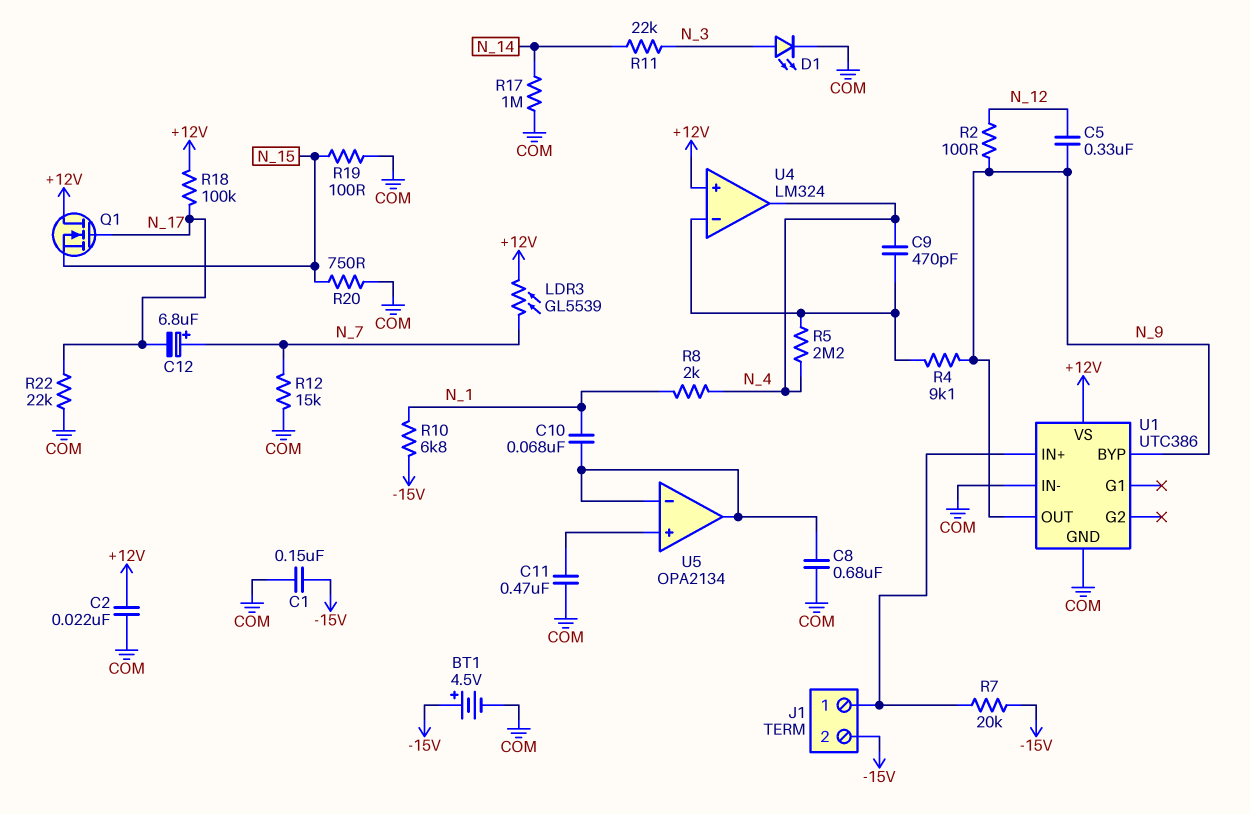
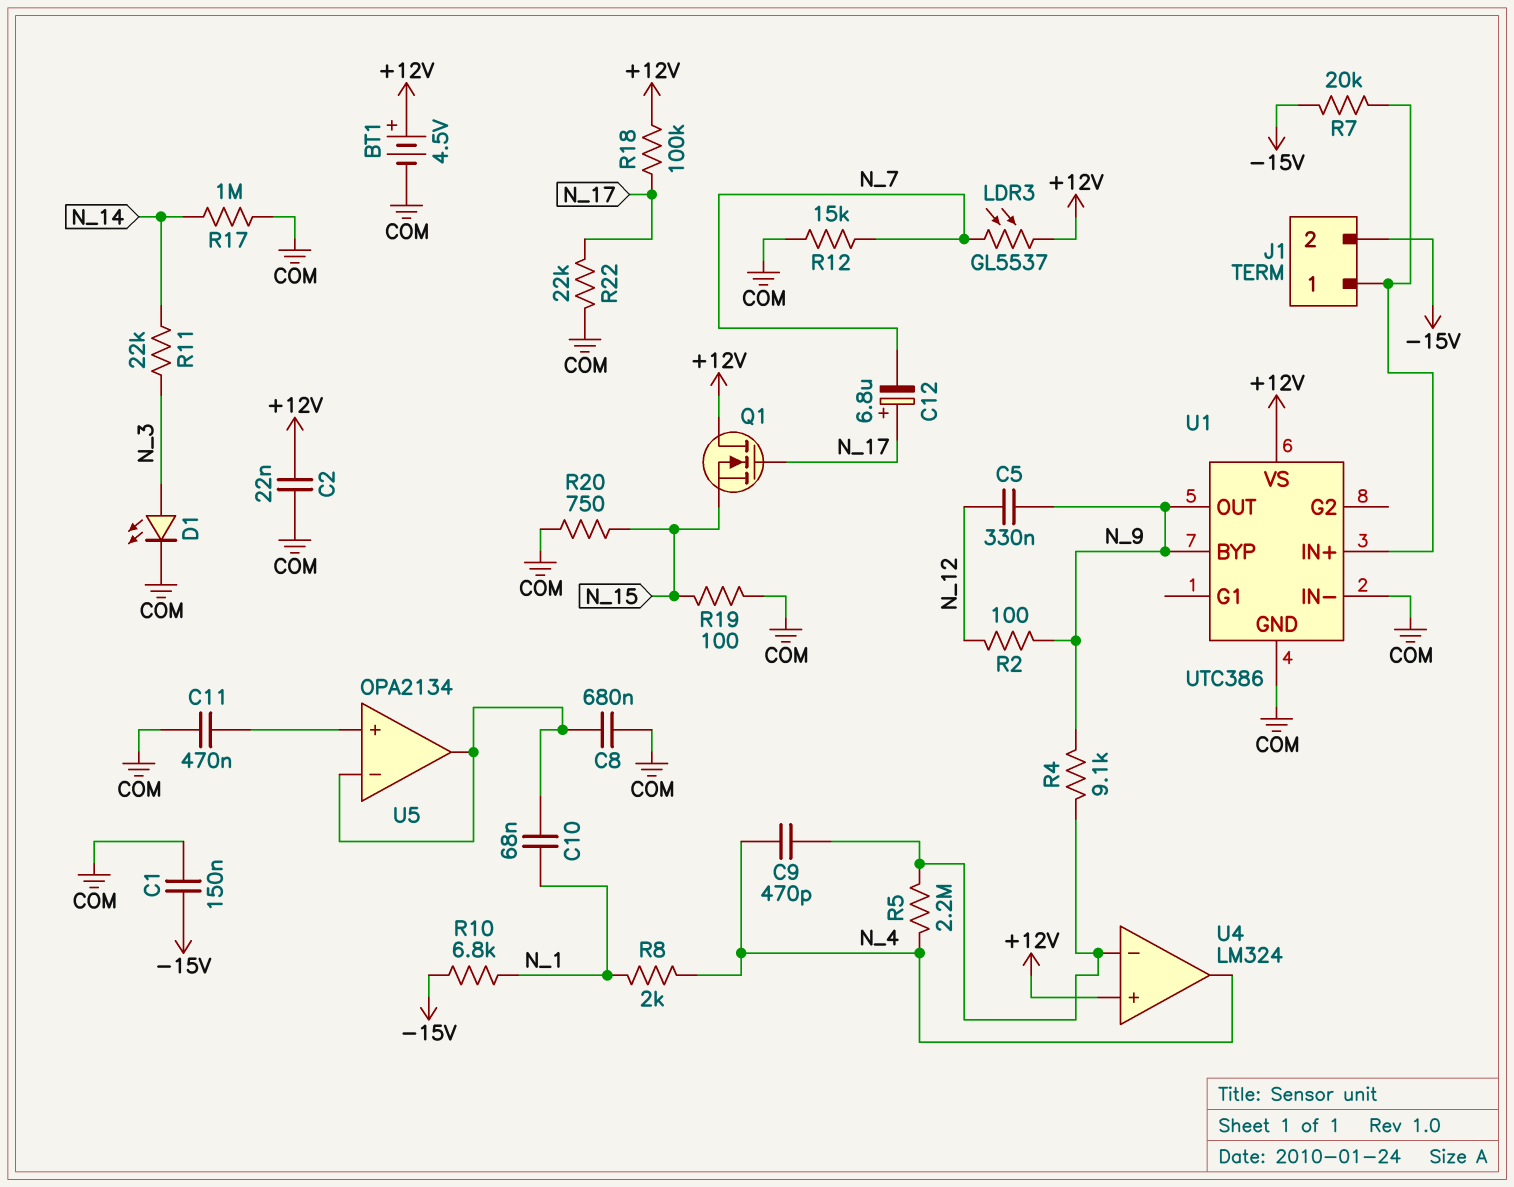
BT1: 4.5V (plus -15V, minus COM) -> 4.5V (plus +12V, minus COM)
C12: 6.8uF (plus N_7, minus N_17) -> 6.8uF (plus N_17, minus N_7)
LDR3: GL5539 (+12V, N_7) -> GL5537 (+12V, N_7)

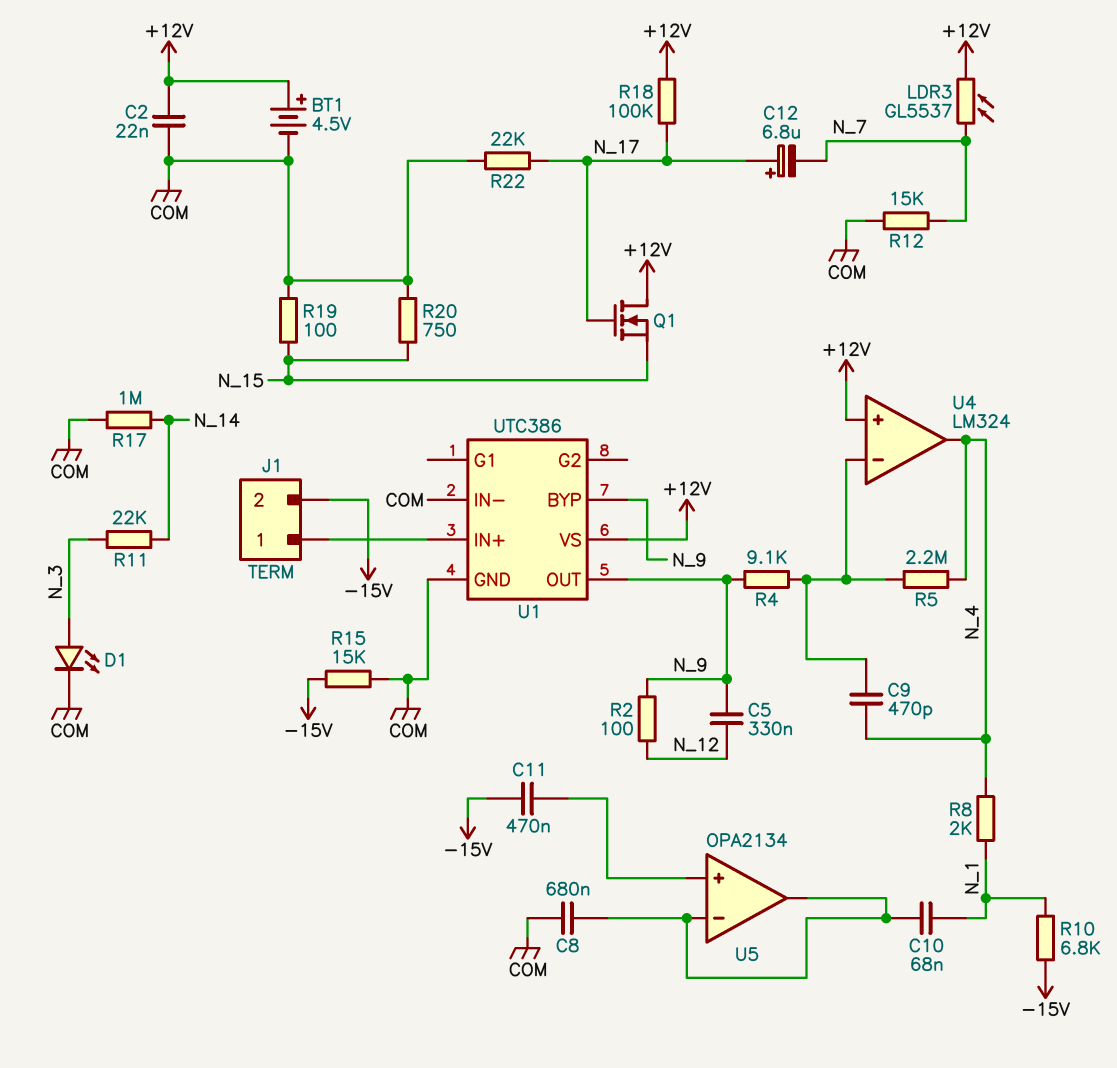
C1: 150nF (-15V, COM) -> none
C11: 470nF (COM, U5/in+) -> 470nF (-15V, U5/in+)
R7: 20k (-15V, J1/1) -> none
R15: none -> 15k (-15V, COM)

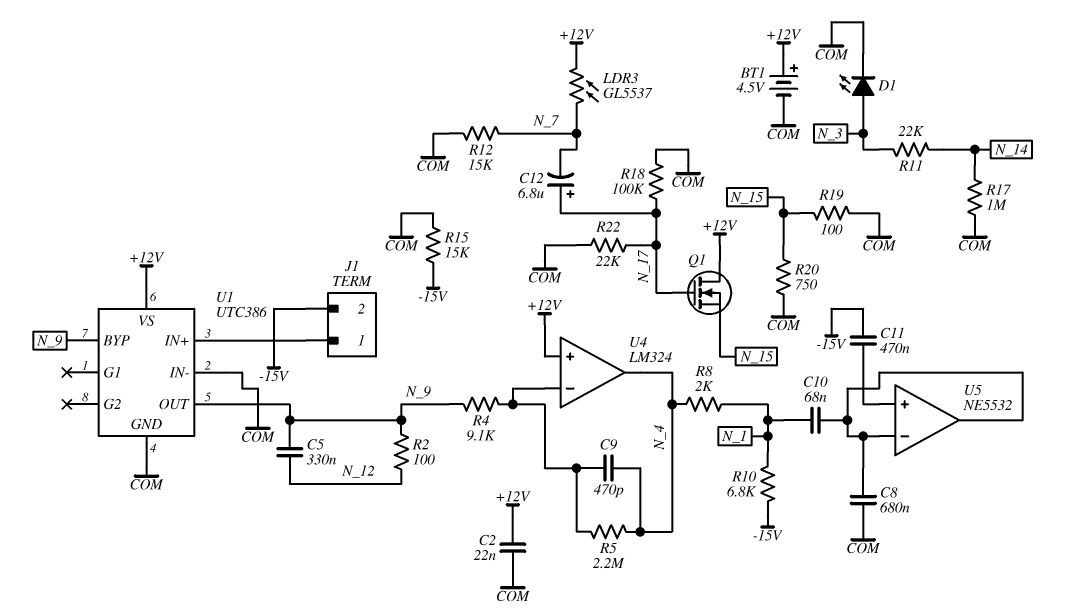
R18: 100k (+12V, N_17) -> 100k (COM, N_17)
U5: OPA2134 -> NE5532

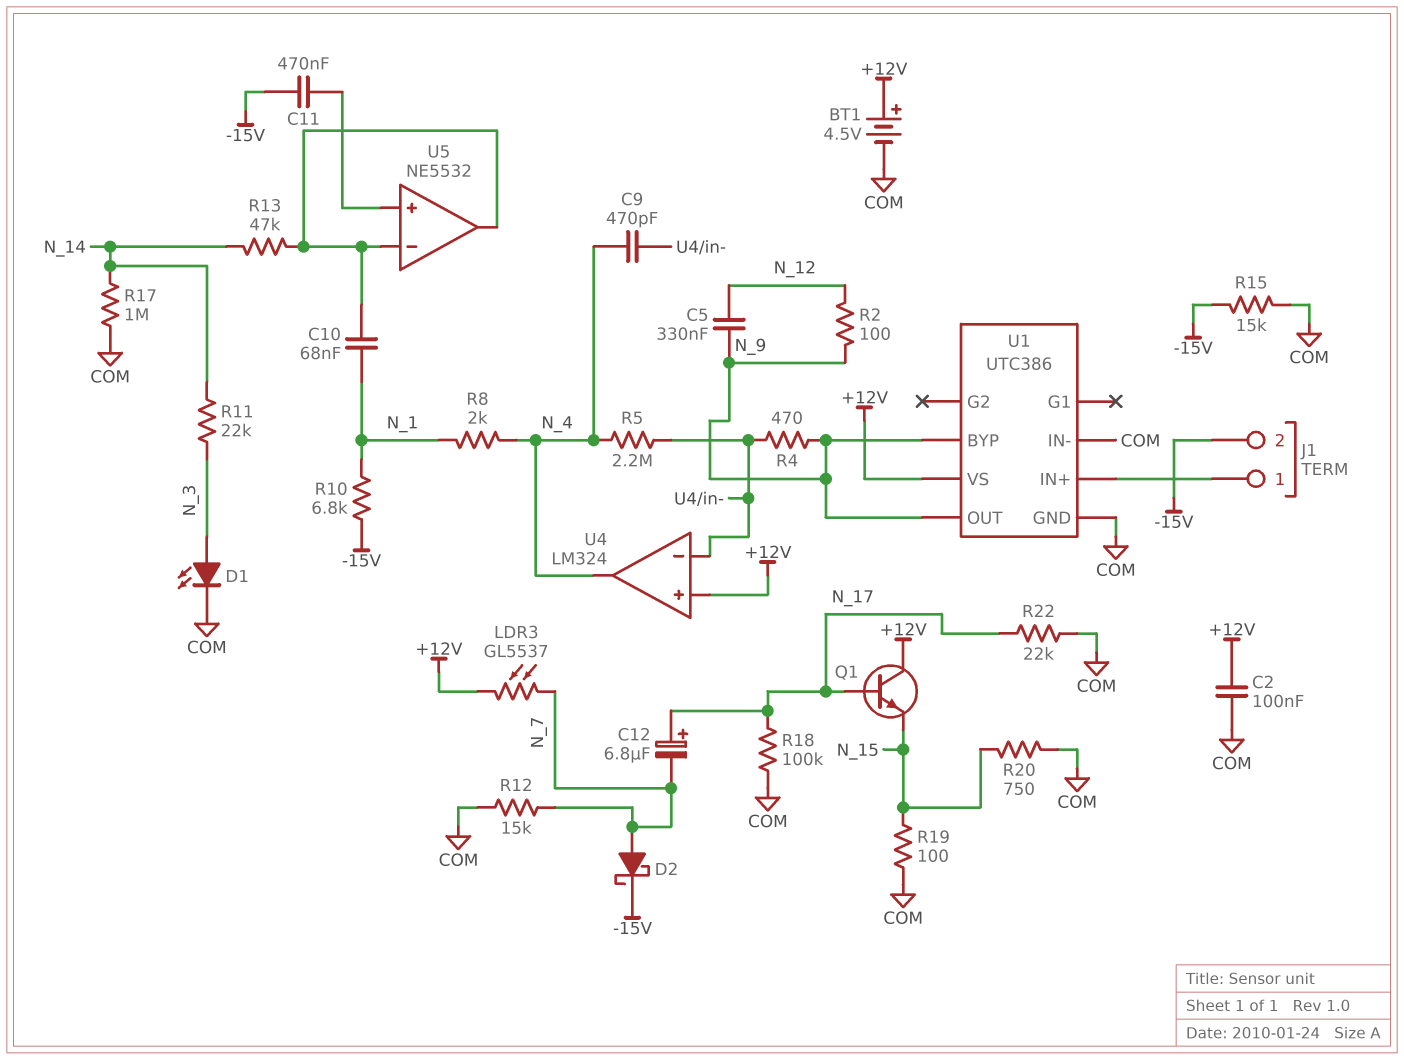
C2: 22nF (+12V, COM) -> 100nF (+12V, COM)
C8: 680nF (COM, U5/in-) -> none
D2: none -> schottky (A N_7, K -15V)
Q1: NMOS (G N_17, D +12V, S N_15) -> NPN (B N_17, C +12V, E N_15)
R4: 9.1k (N_9, U4/in-) -> 470 (N_9, U4/in-)
R13: none -> 47k (N_14, U5/in-)

